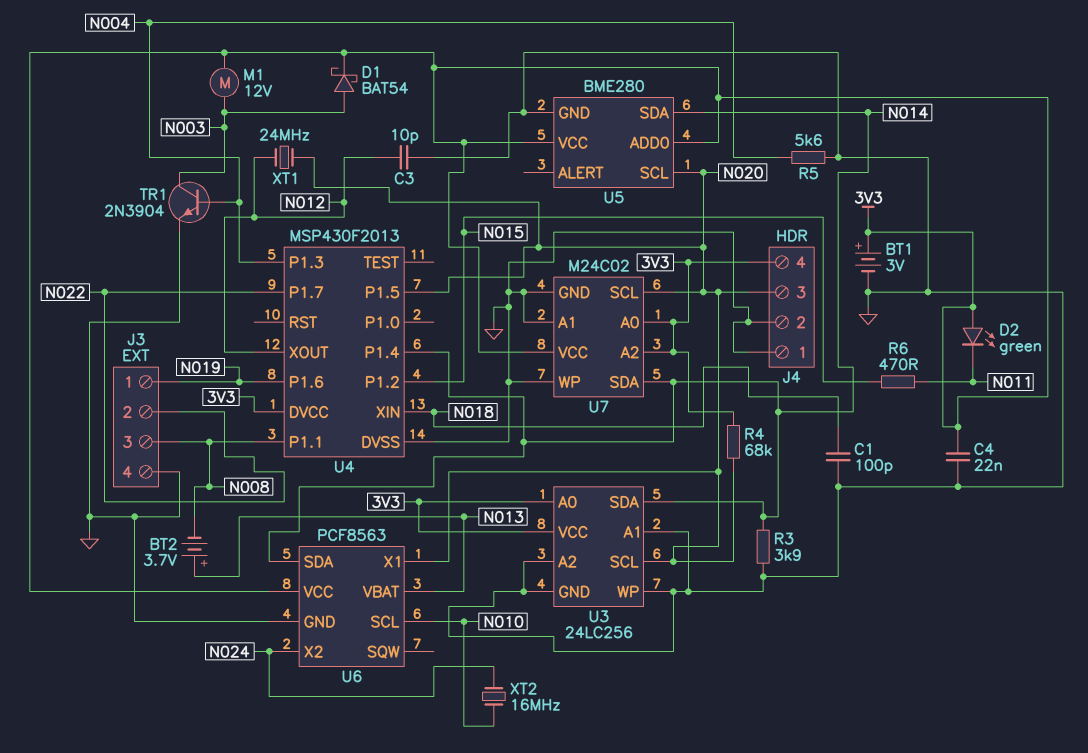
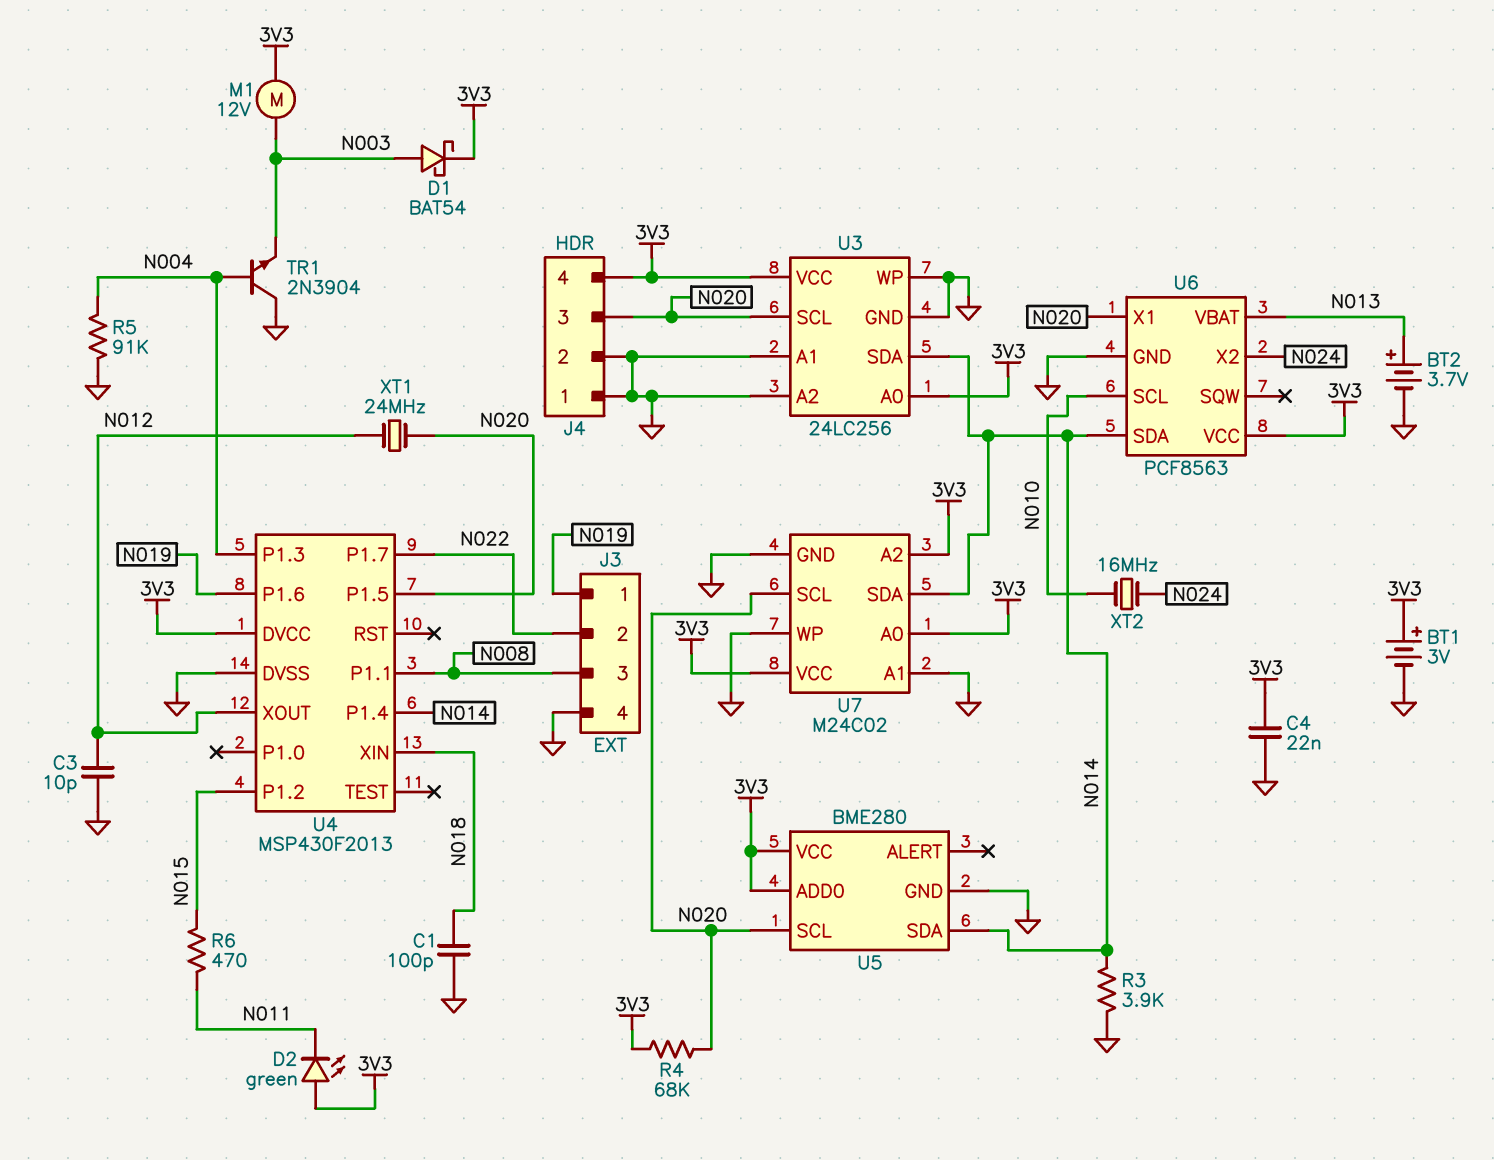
BT2: 3.7V (plus N013, minus N008) -> 3.7V (plus N013, minus GND)
R5: 5.6k (GND, N004) -> 91k (GND, N004)
TR1: NPN 2N3904 (B N004, C N003, E GND) -> NPN 2N3904 (B N004, C GND, E N003)

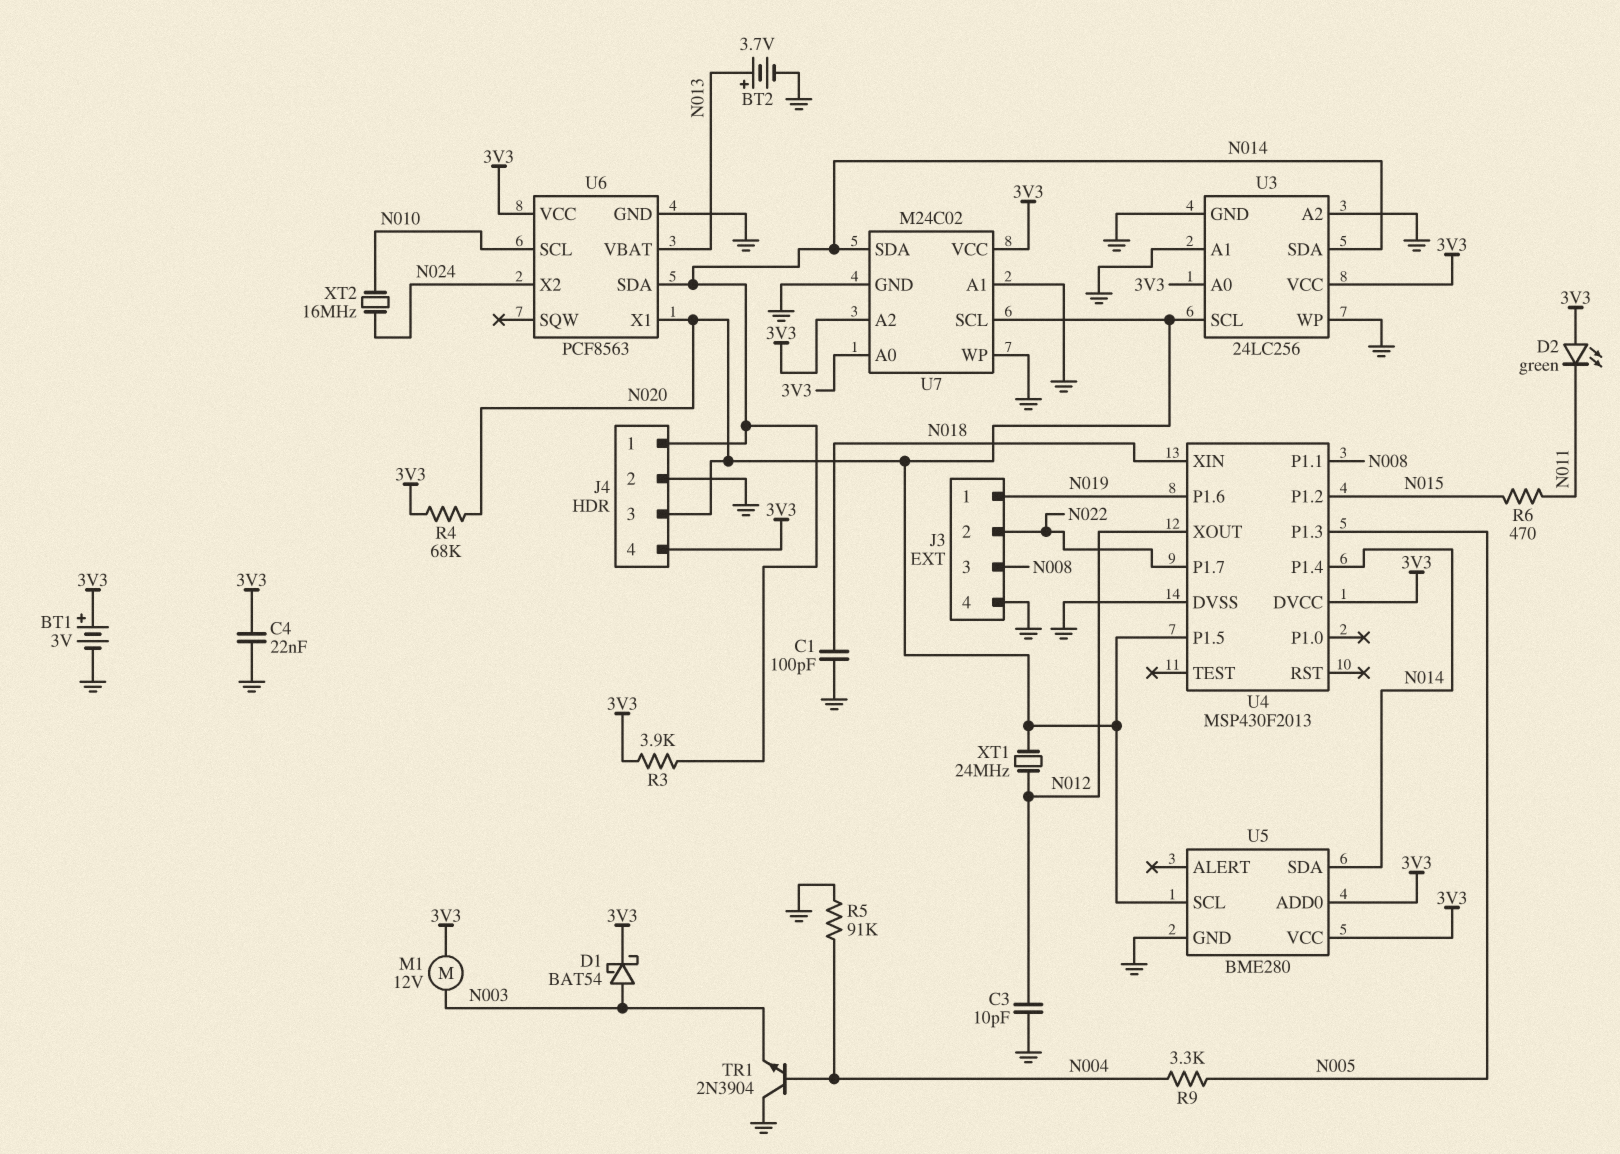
J4 pin 1: GND -> N014
R3: 3.9k (GND, N014) -> 3.9k (3V3, N014)
R9: none -> 3.3k (N004, N005)
U4 pin P1.3: N004 -> N005

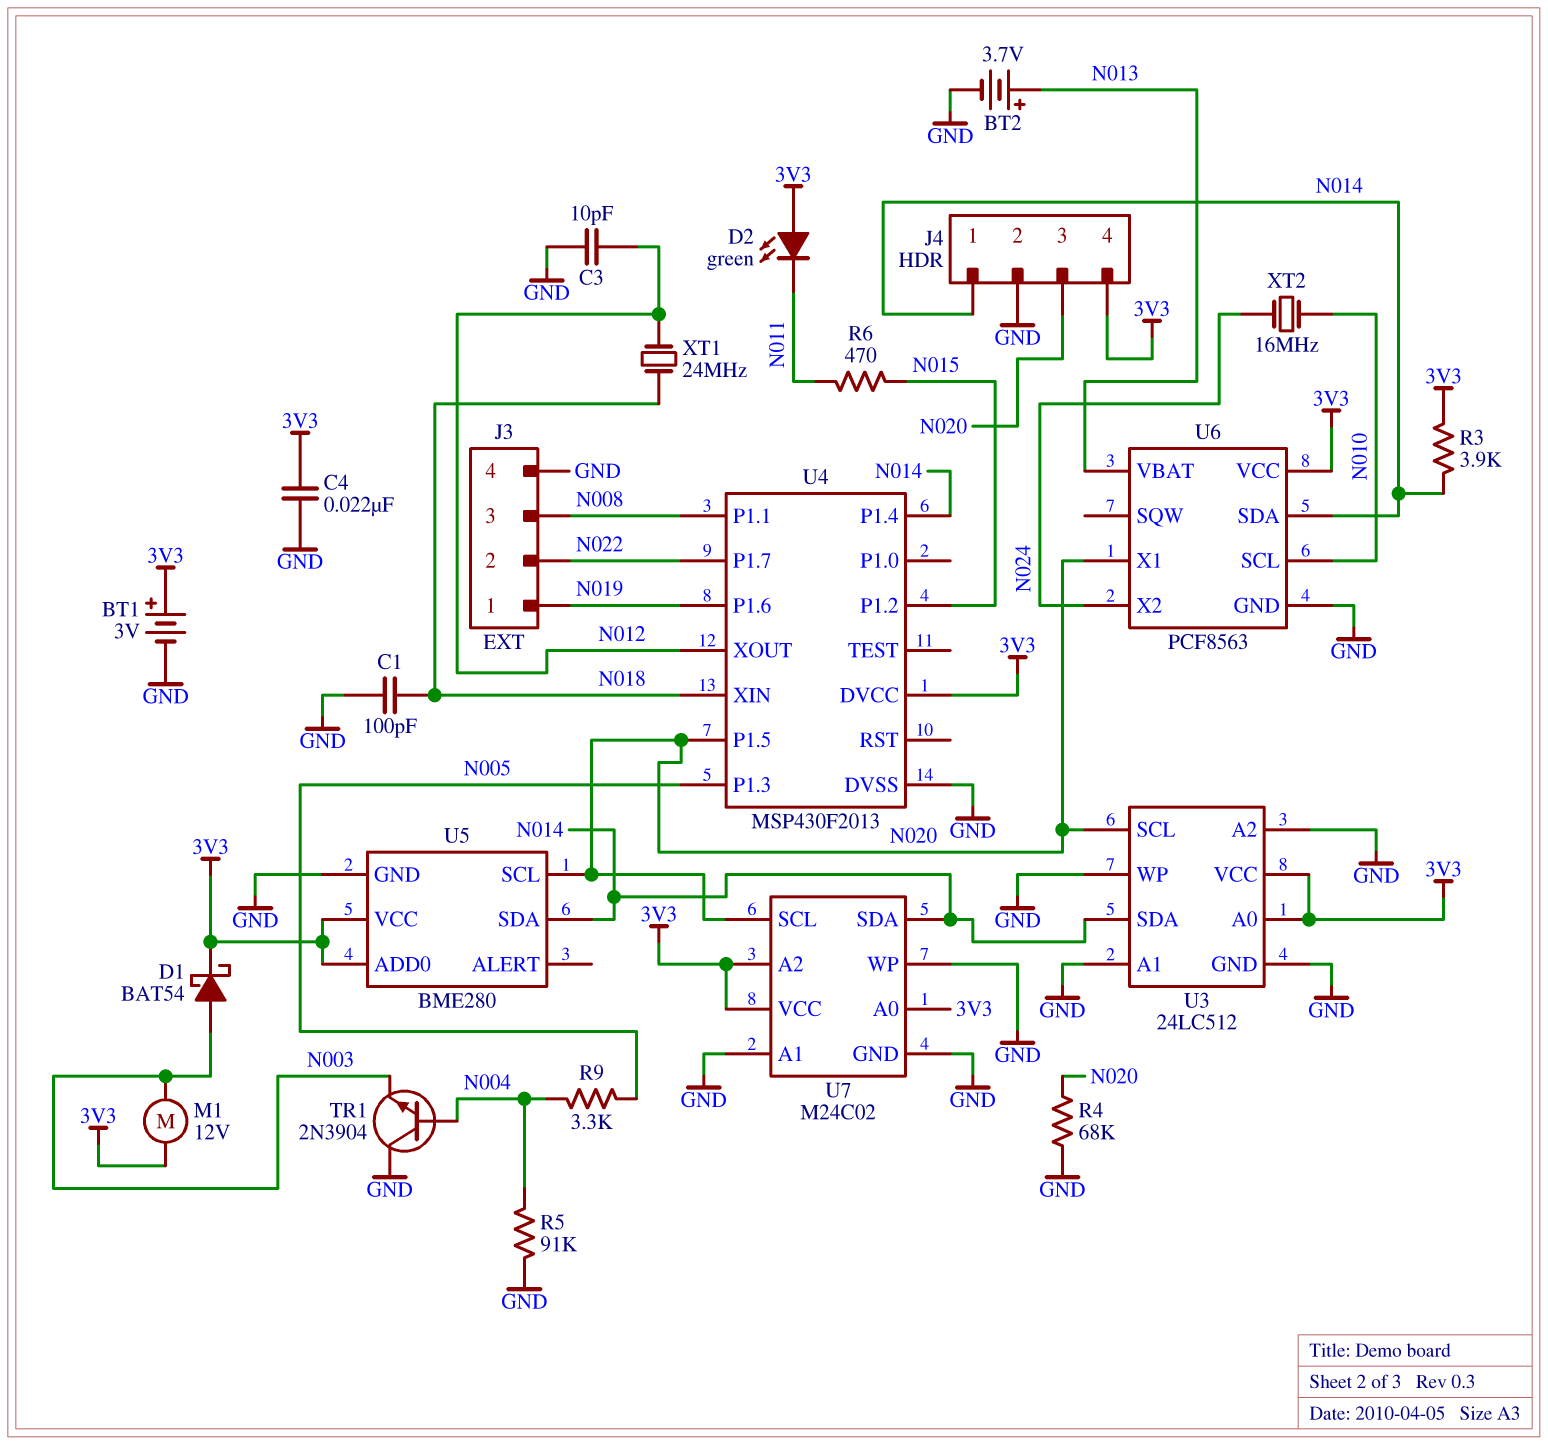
R4: 68k (3V3, N020) -> 68k (GND, N020)
U3: 24LC256 -> 24LC512
XT1: 24MHz (N012, N020) -> 24MHz (N012, N018)

